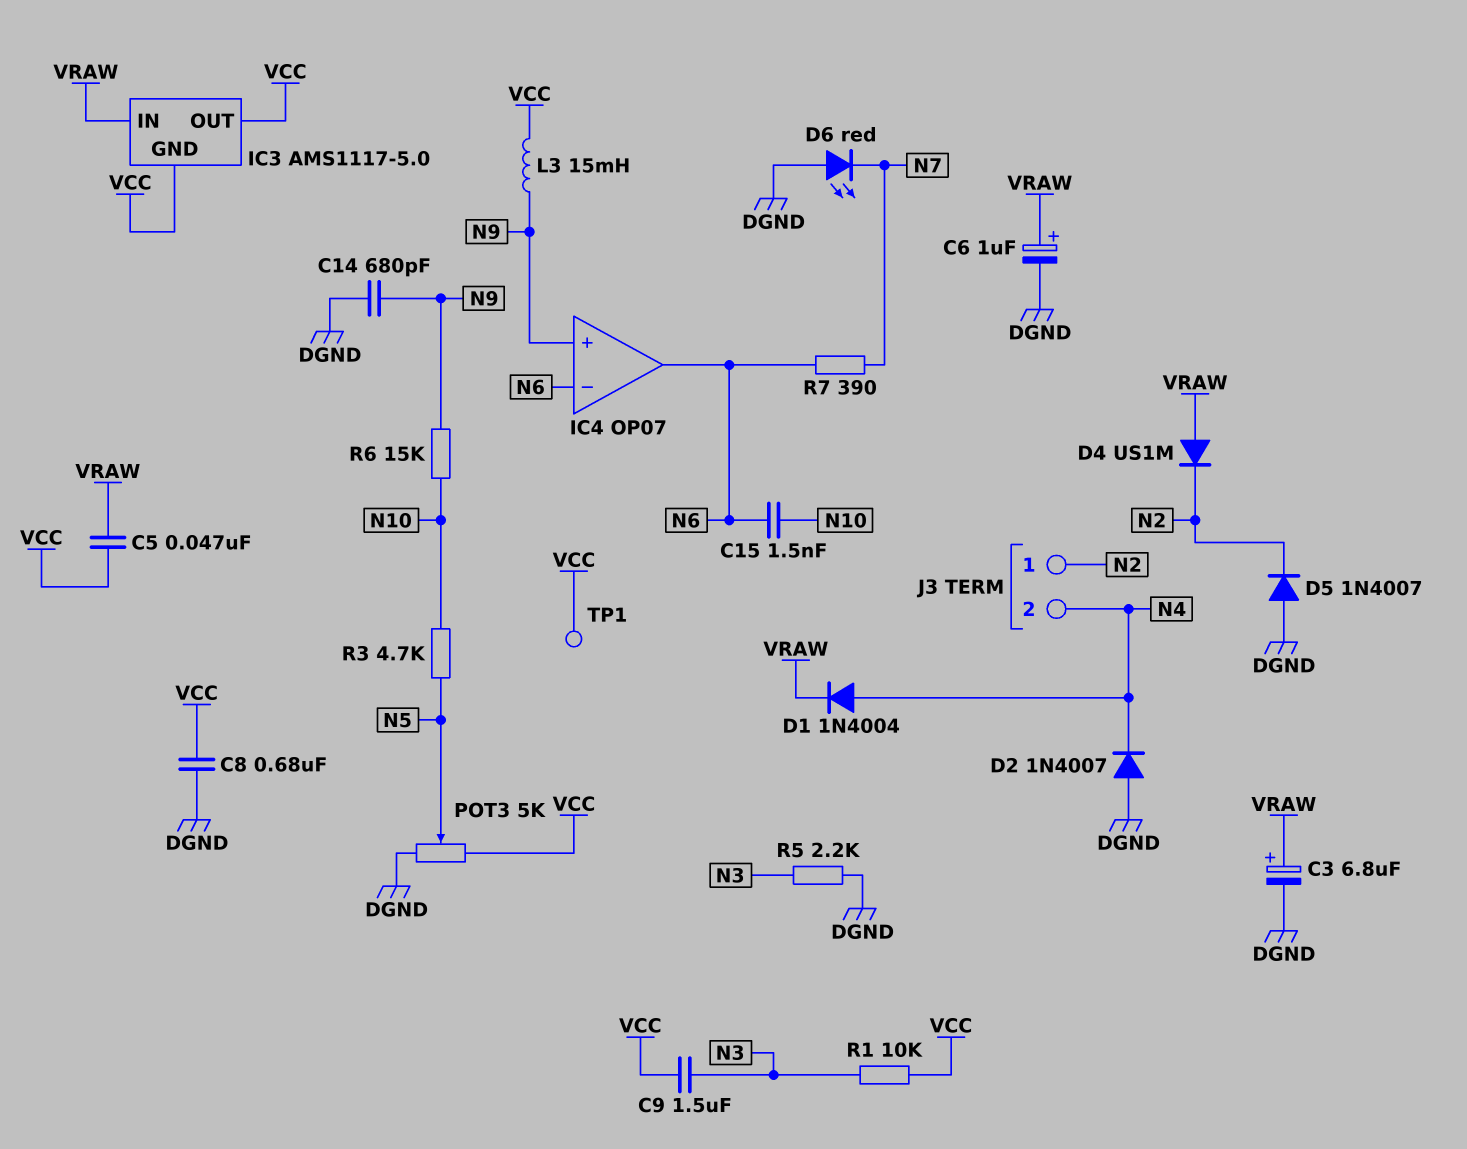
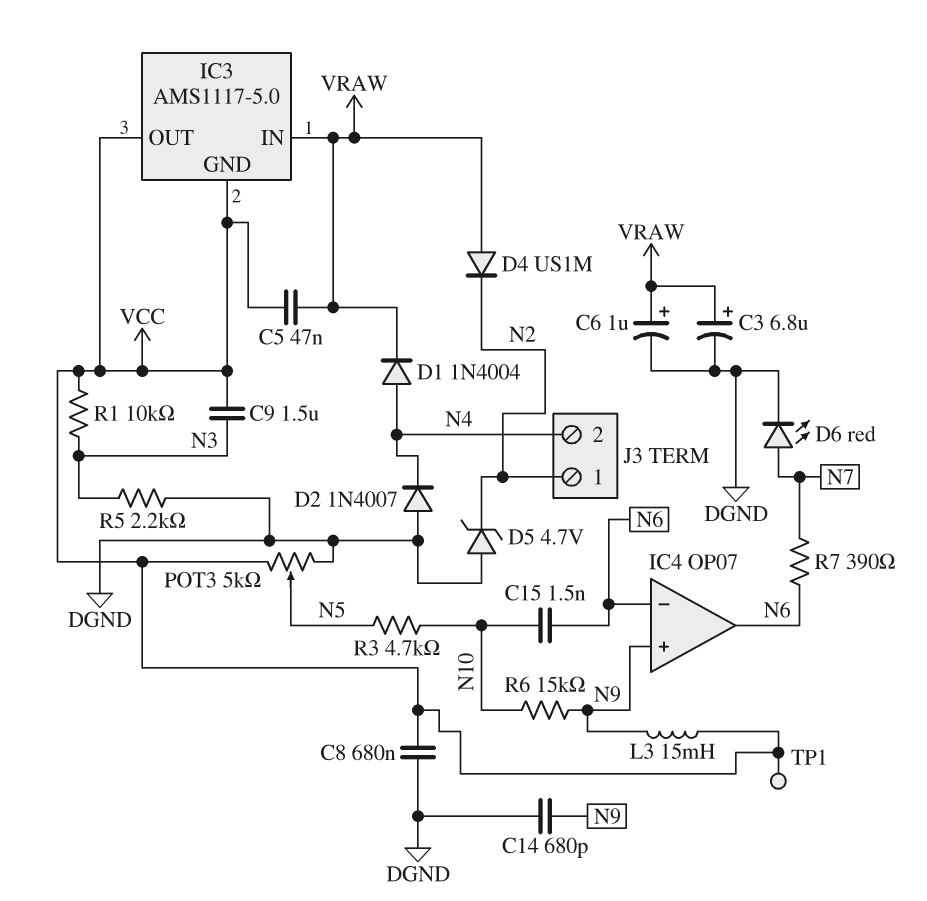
D5: diode 1N4007 (A DGND, K N2) -> zener 4.7V (A DGND, K N2)
D6: LED red (A DGND, K N7) -> LED red (A N7, K DGND)

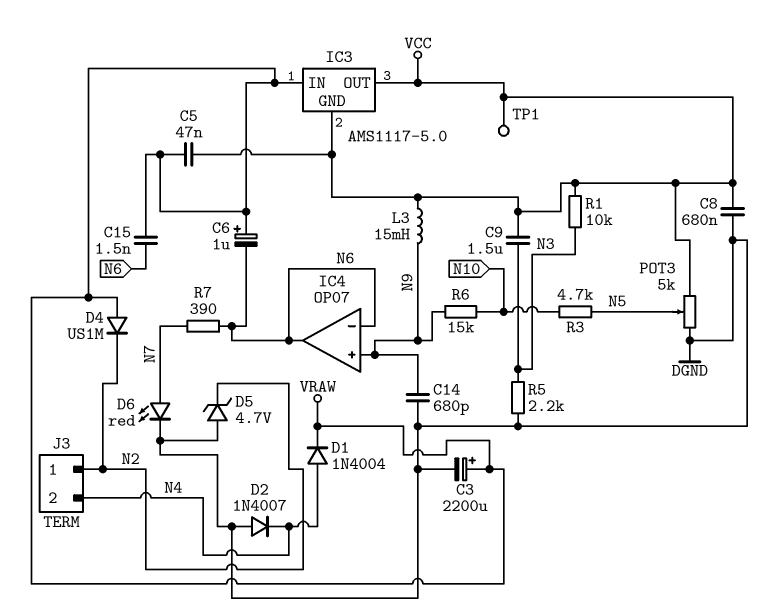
C3: 6.8uF (plus VRAW, minus DGND) -> 2200uF (plus VRAW, minus DGND)
C6: 1uF (plus VRAW, minus DGND) -> 1uF (plus VRAW, minus N6)
C15: 1.5nF (N6, N10) -> 1.5nF (N6, VRAW)

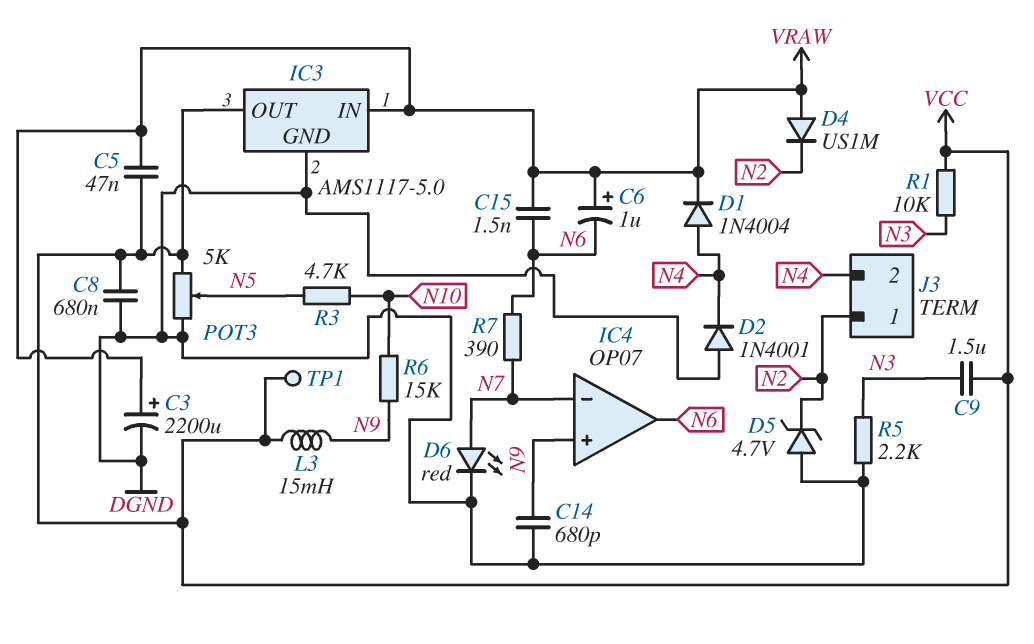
D2: diode 1N4007 (A DGND, K N4) -> diode 1N4001 (A DGND, K N4)
IC3 pin GND: VCC -> DGND
IC4 pin in-: N6 -> N7

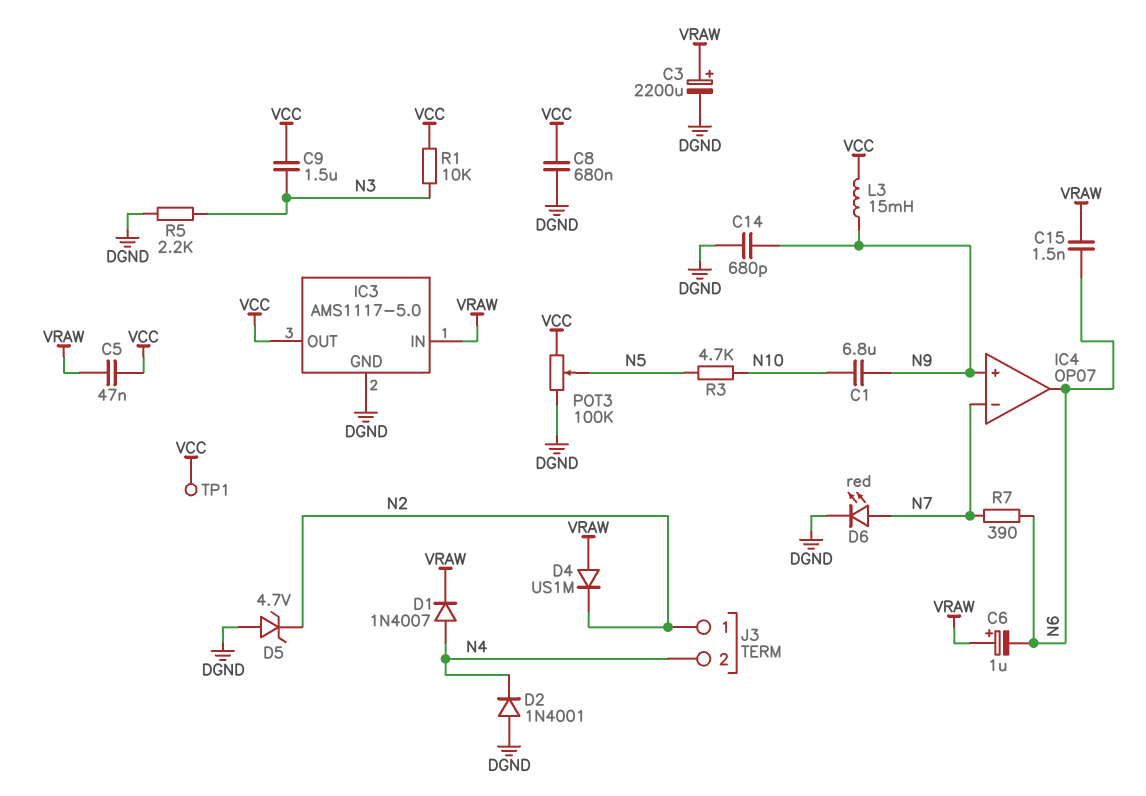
C1: none -> 6.8uF (N9, N10)
D1: diode 1N4004 (A N4, K VRAW) -> diode 1N4007 (A N4, K VRAW)
POT3: 5k (DGND, VCC, wiper N5) -> 100k (DGND, VCC, wiper N5)
R6: 15k (N9, N10) -> none

